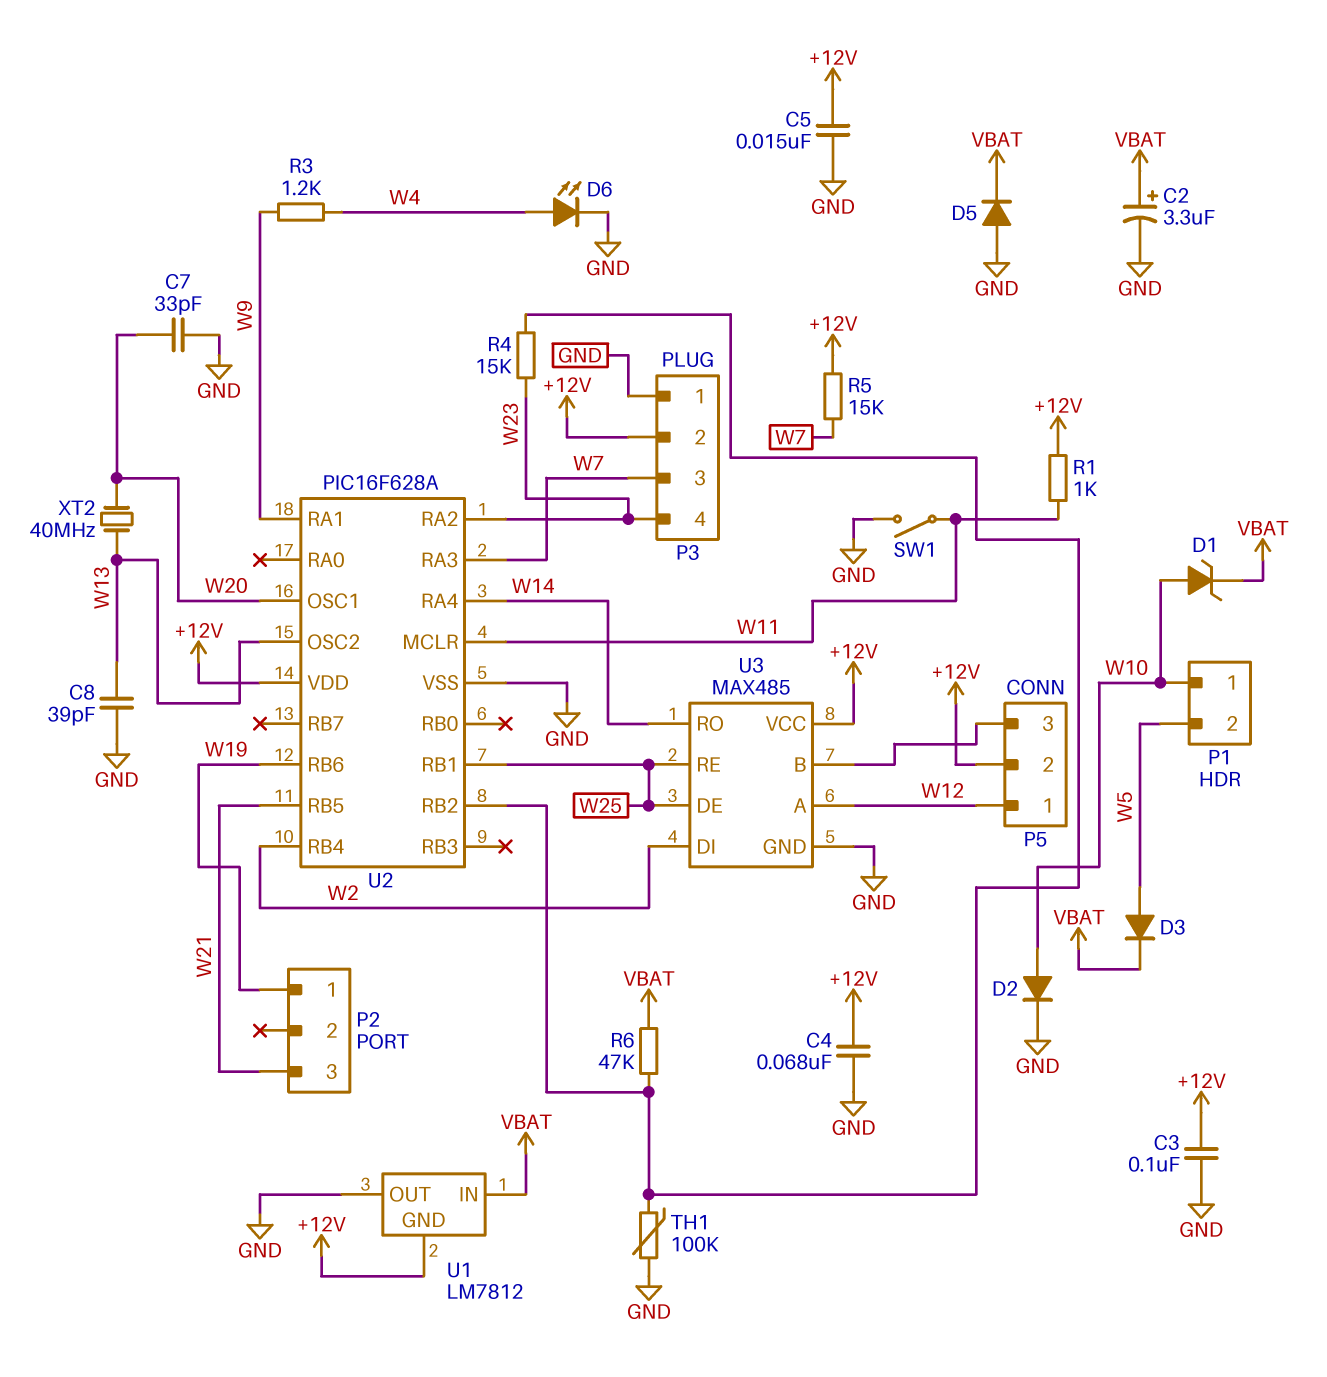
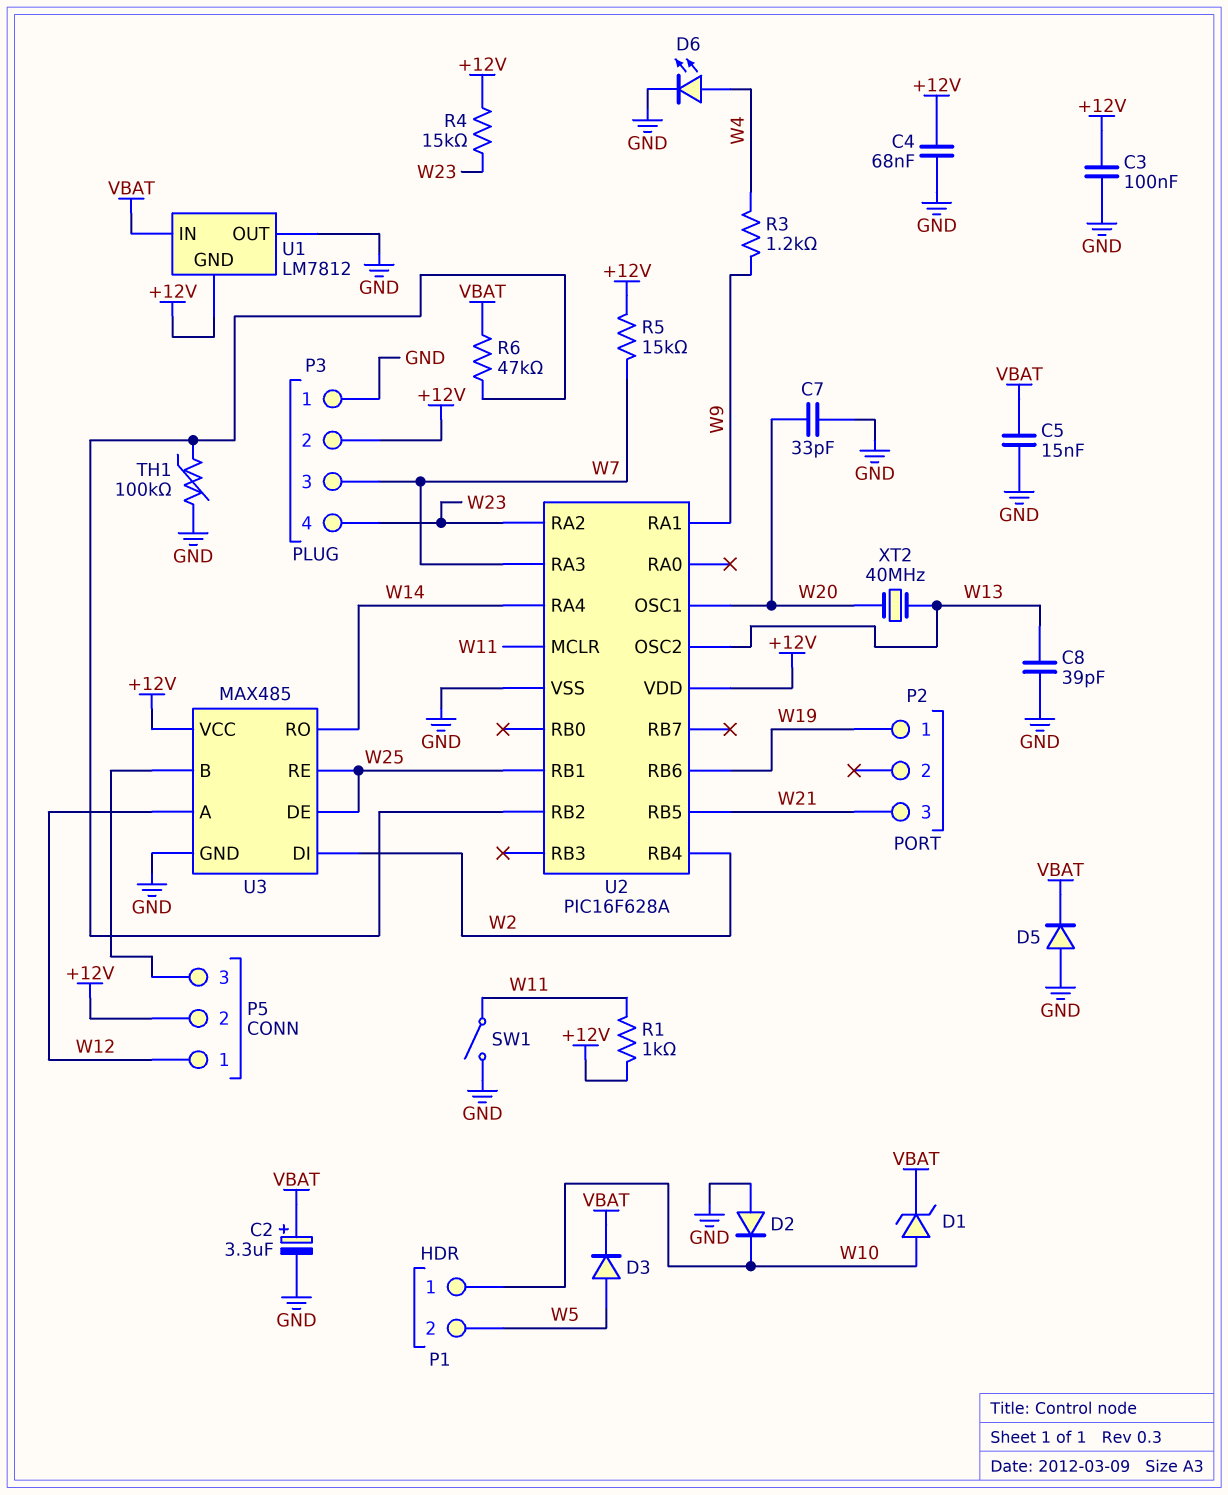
C5: 15nF (+12V, GND) -> 15nF (GND, VBAT)
D2: diode (A W10, K GND) -> diode (A GND, K W10)
R4: 15k (U2/RB2, W23) -> 15k (+12V, W23)

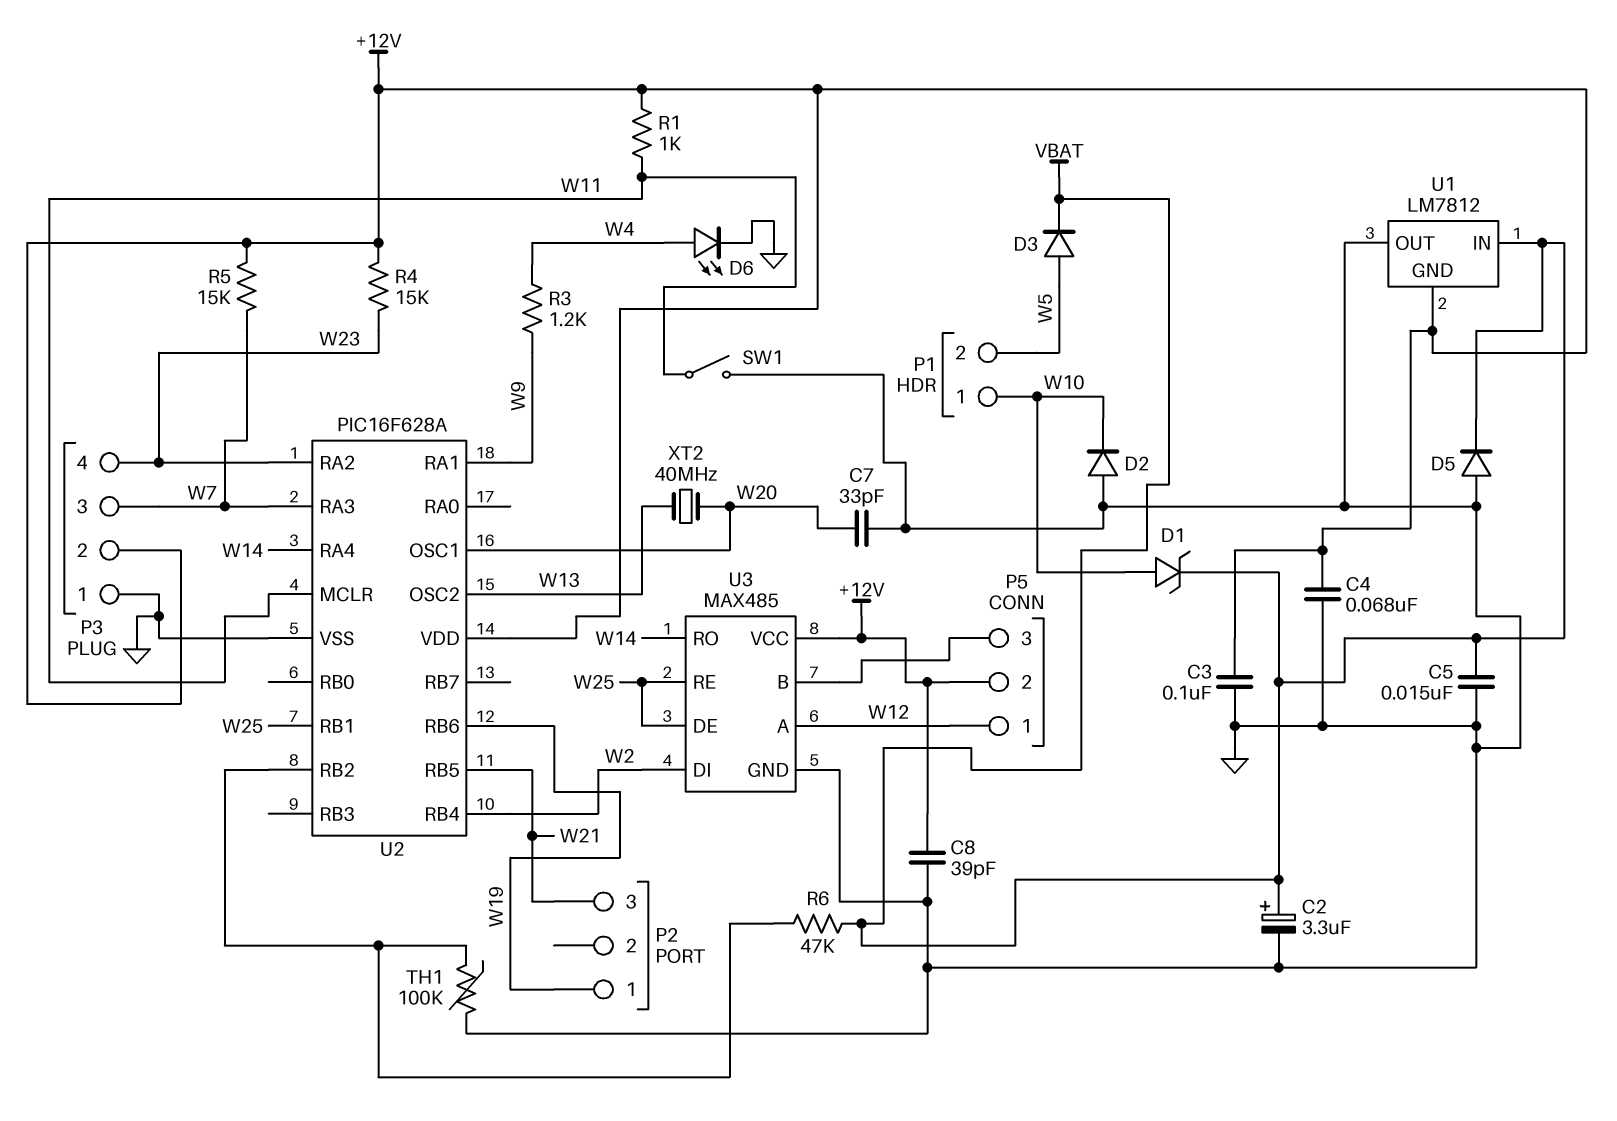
C8: 39pF (GND, W13) -> 39pF (+12V, GND)

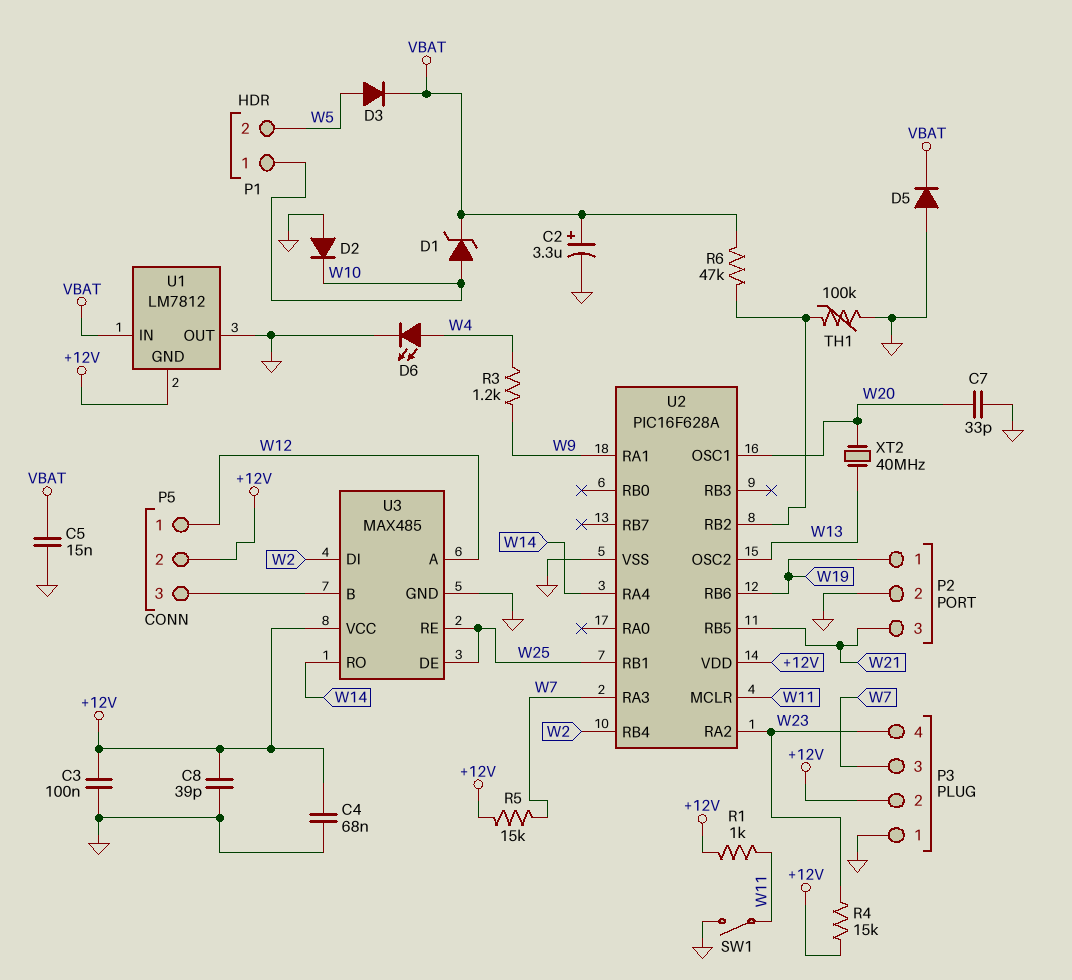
P2 pin 2: none -> GND

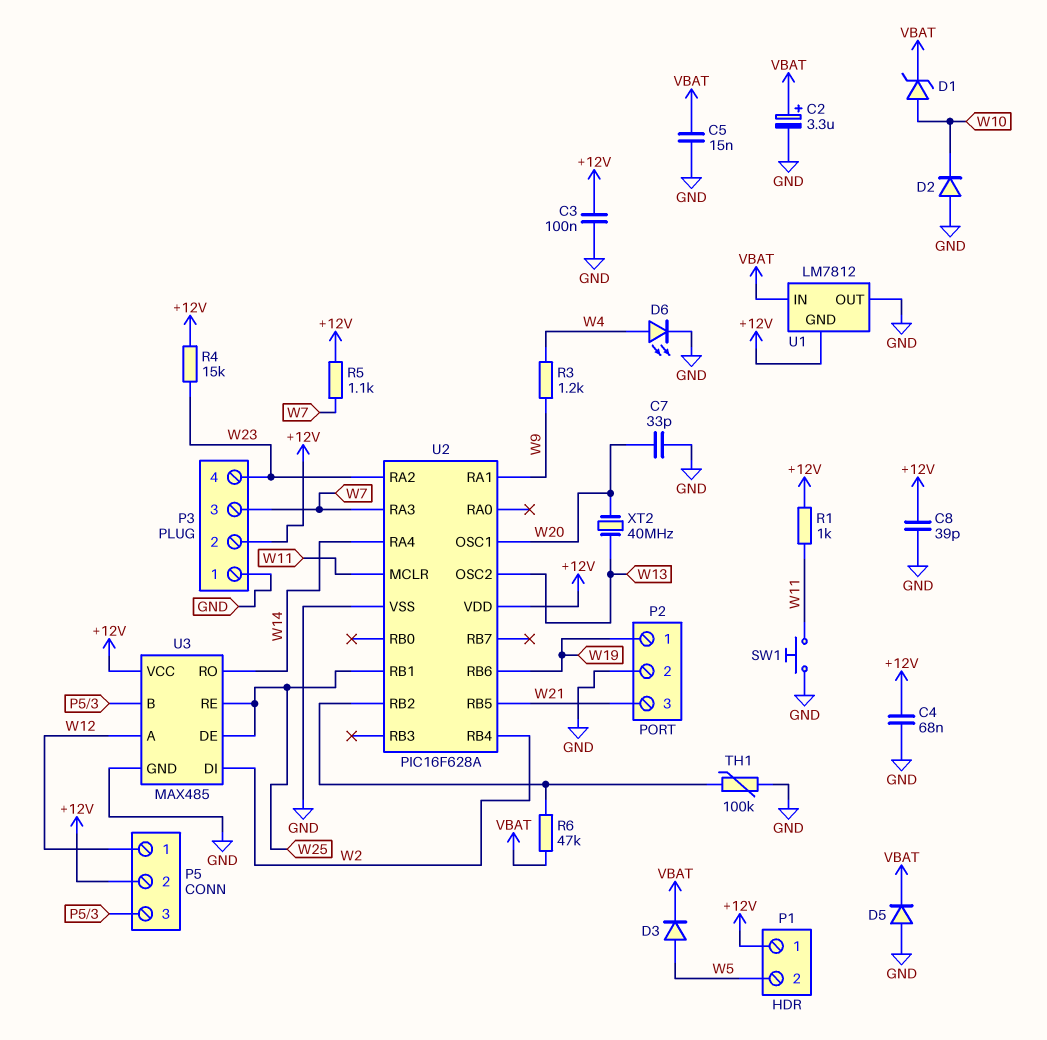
P1 pin 1: W10 -> +12V
R5: 15k (+12V, W7) -> 1.1k (+12V, W7)
SW1: switch (GND, W11) -> button (GND, W11)

